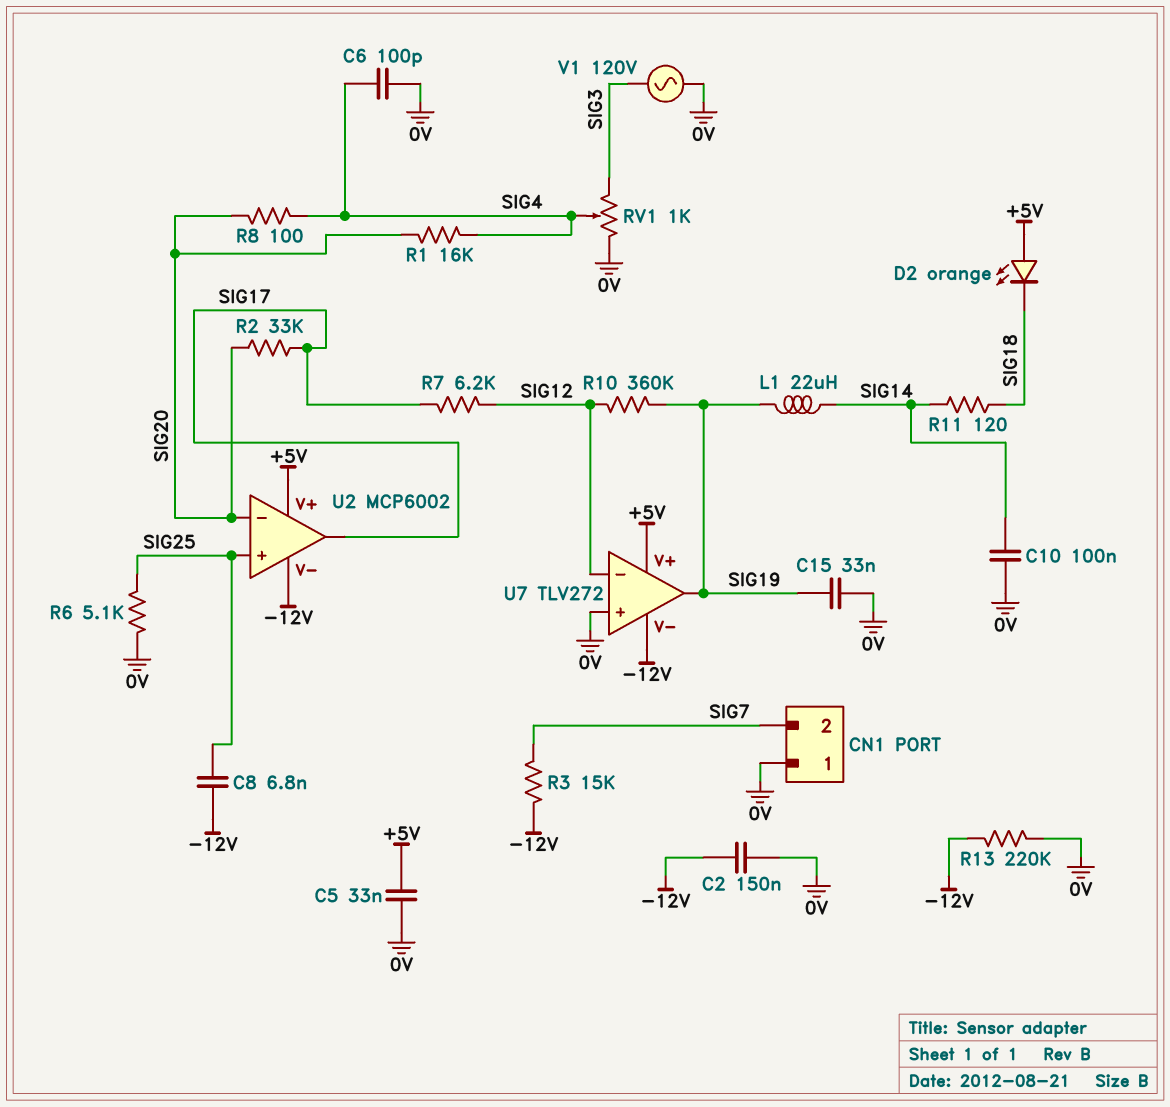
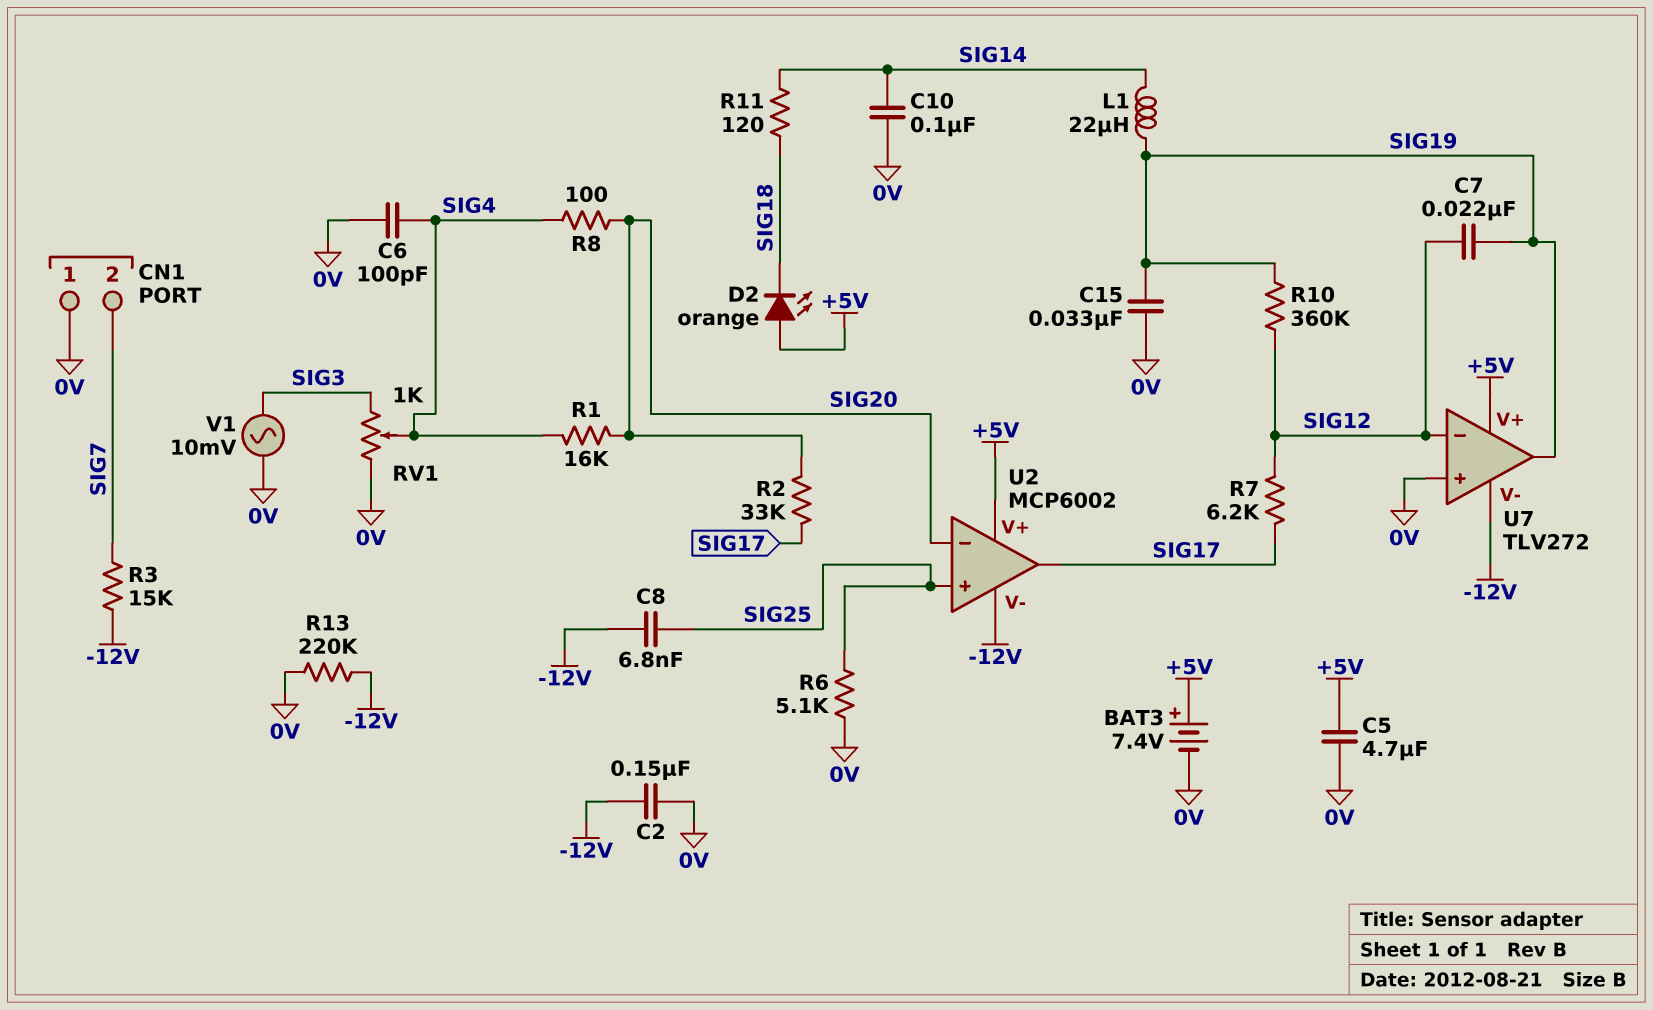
BAT3: none -> 7.4V (plus +5V, minus 0V)
C5: 33nF (+5V, 0V) -> 4.7uF (+5V, 0V)
C7: none -> 22nF (SIG12, SIG19)
V1: AC 120V (0V, SIG3) -> AC 10mV (0V, SIG3)

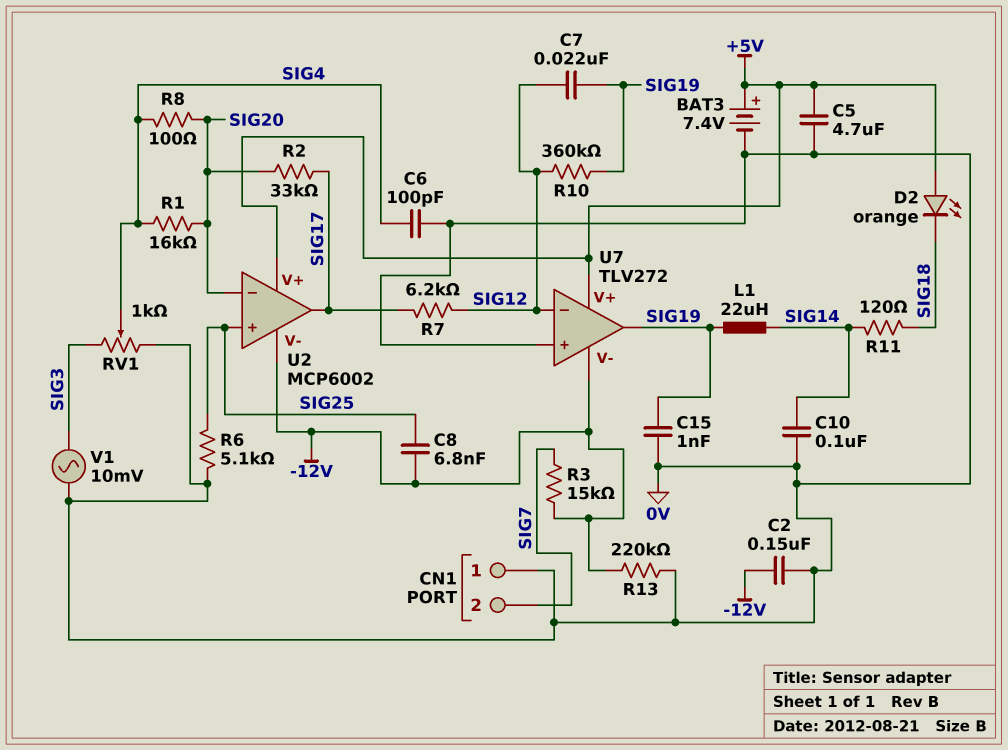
C15: 33nF (0V, SIG19) -> 1nF (0V, SIG19)

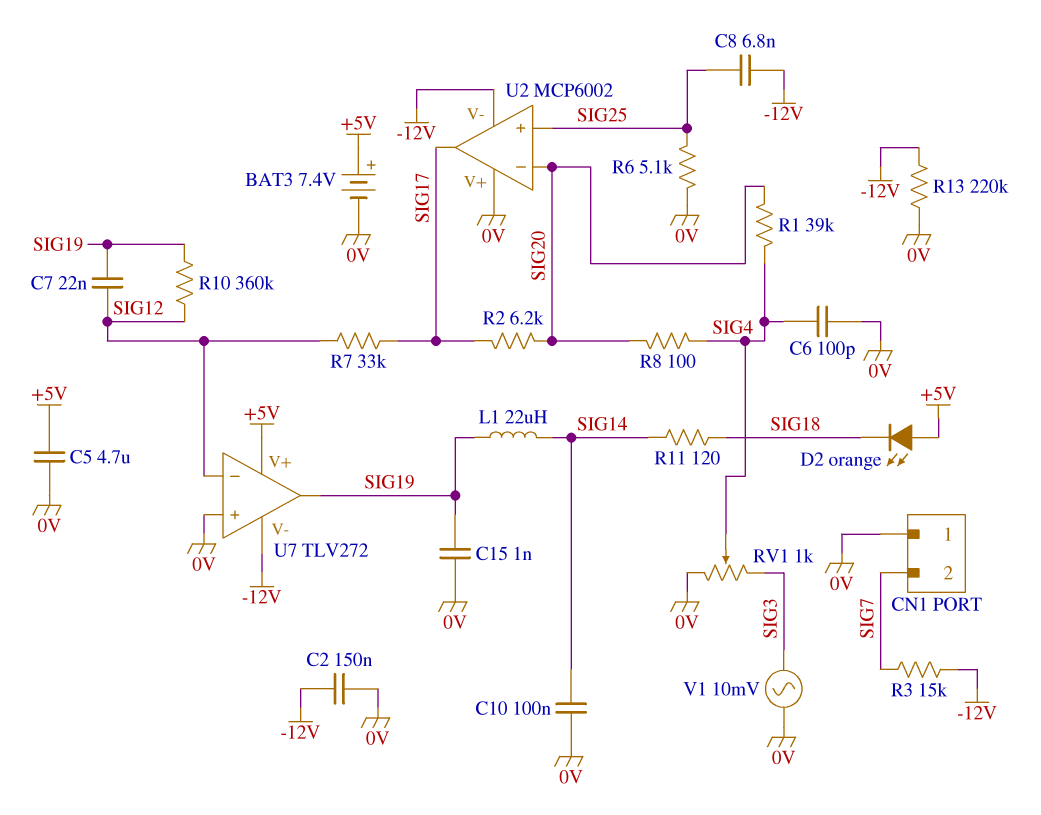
R1: 16k (SIG4, SIG20) -> 39k (SIG4, SIG20)
R2: 33k (SIG17, SIG20) -> 6.2k (SIG17, SIG20)
R7: 6.2k (SIG12, SIG17) -> 33k (SIG12, SIG17)
U2 pin V+: +5V -> 0V

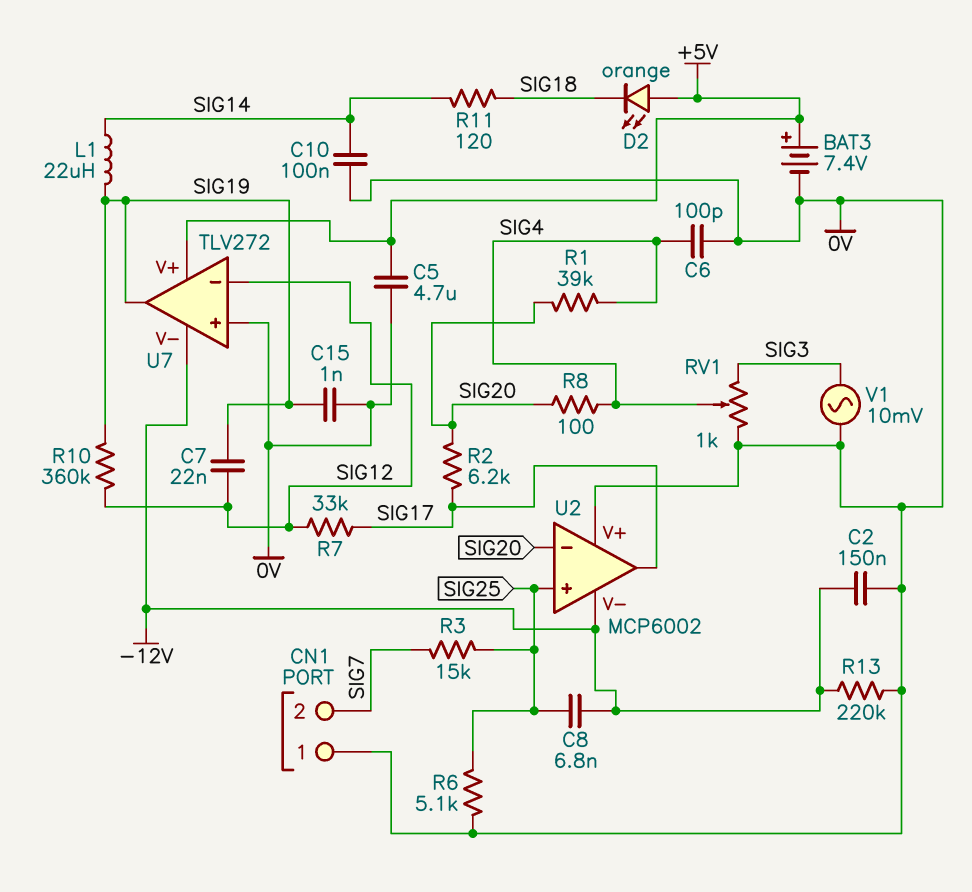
R3: 15k (-12V, SIG7) -> 15k (SIG7, SIG25)

